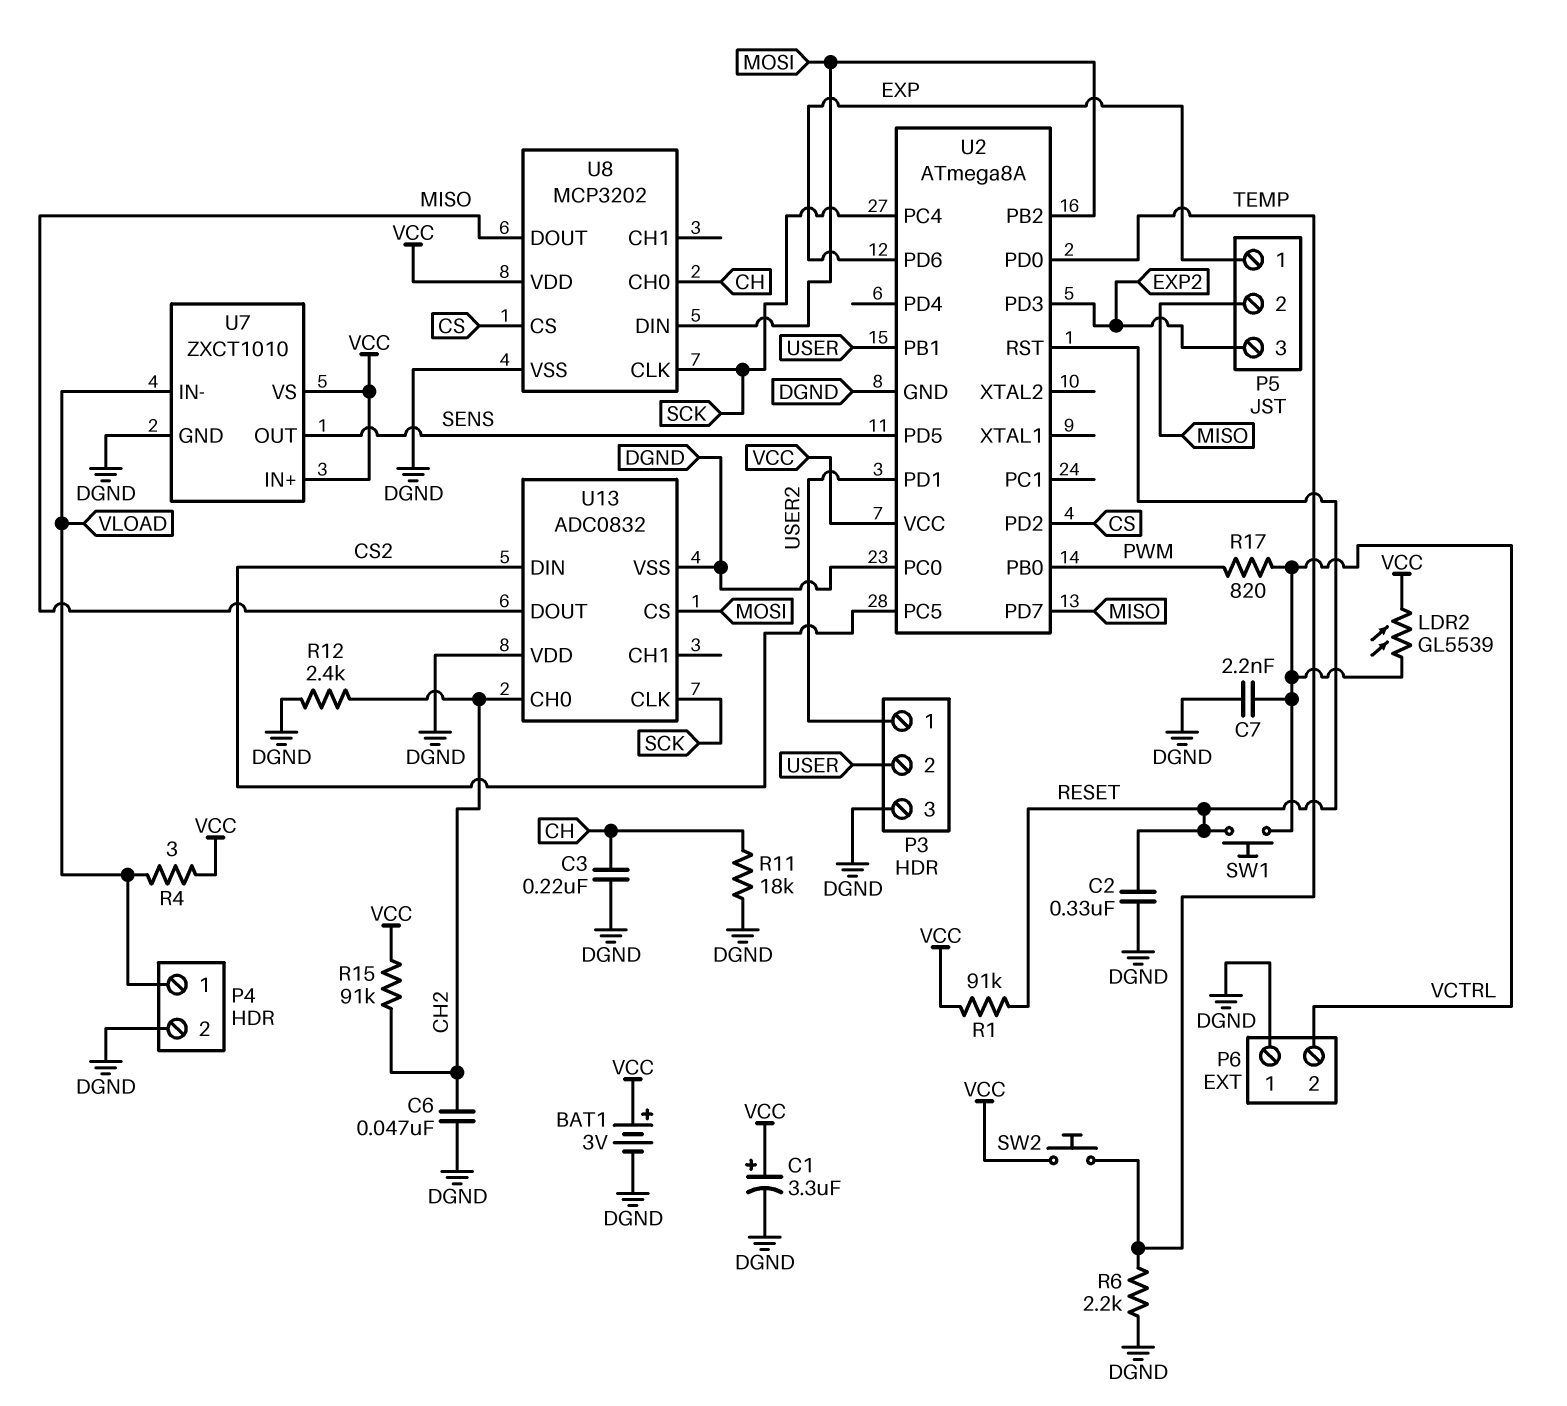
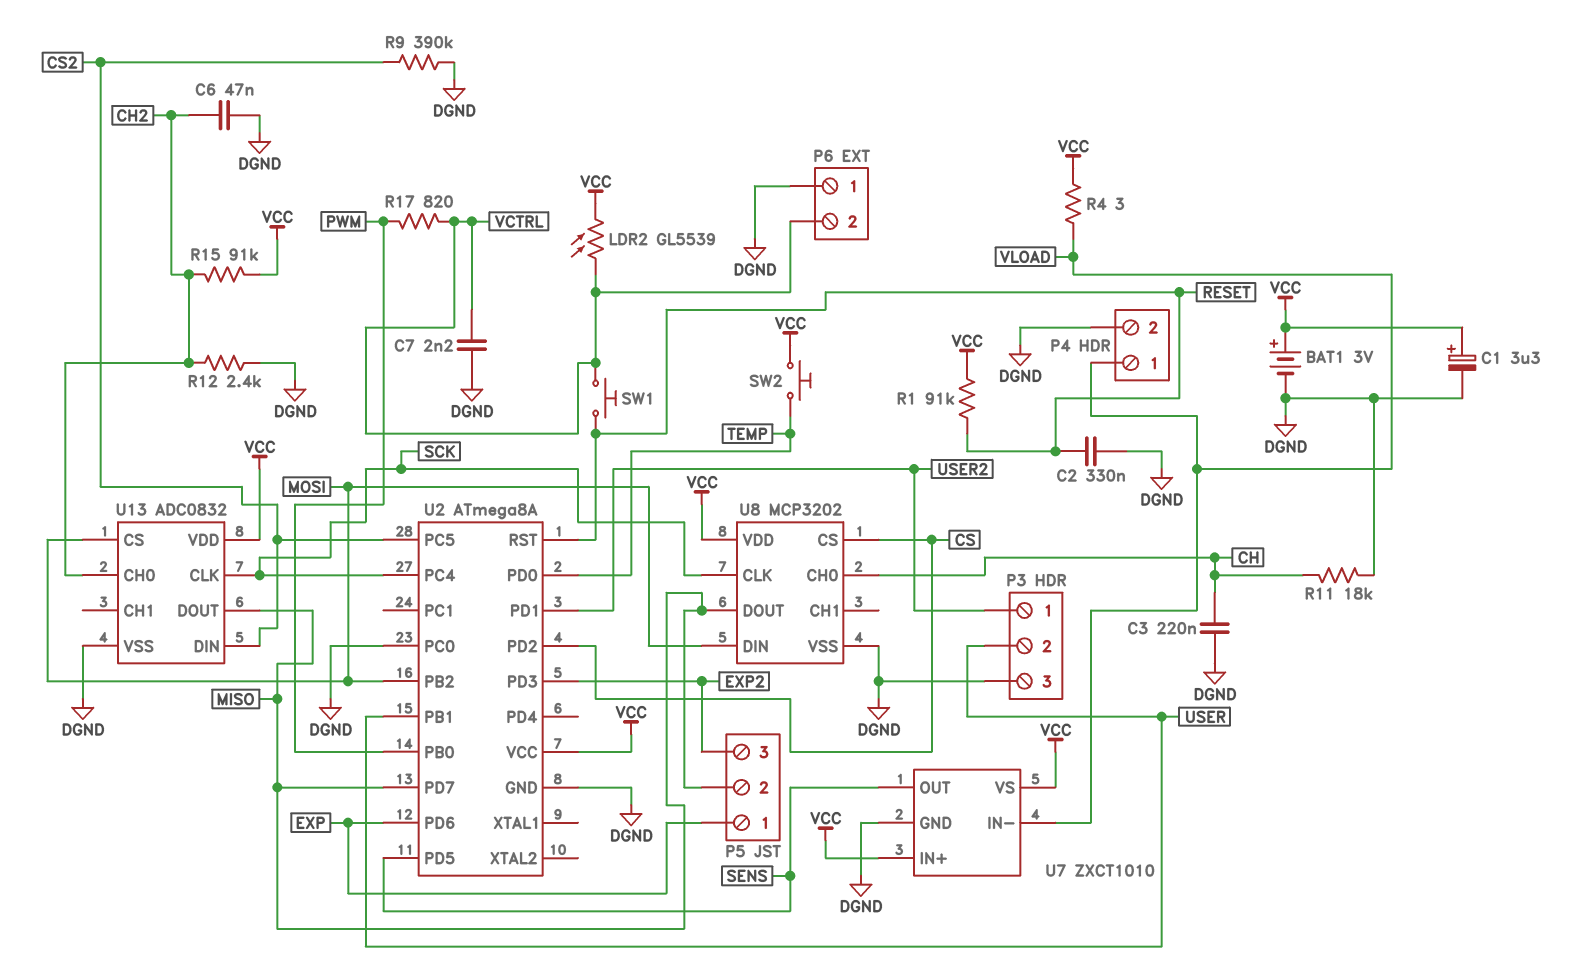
R6: 2.2k (DGND, TEMP) -> none
R9: none -> 390k (CS2, DGND)
U13 pin VDD: DGND -> VCC

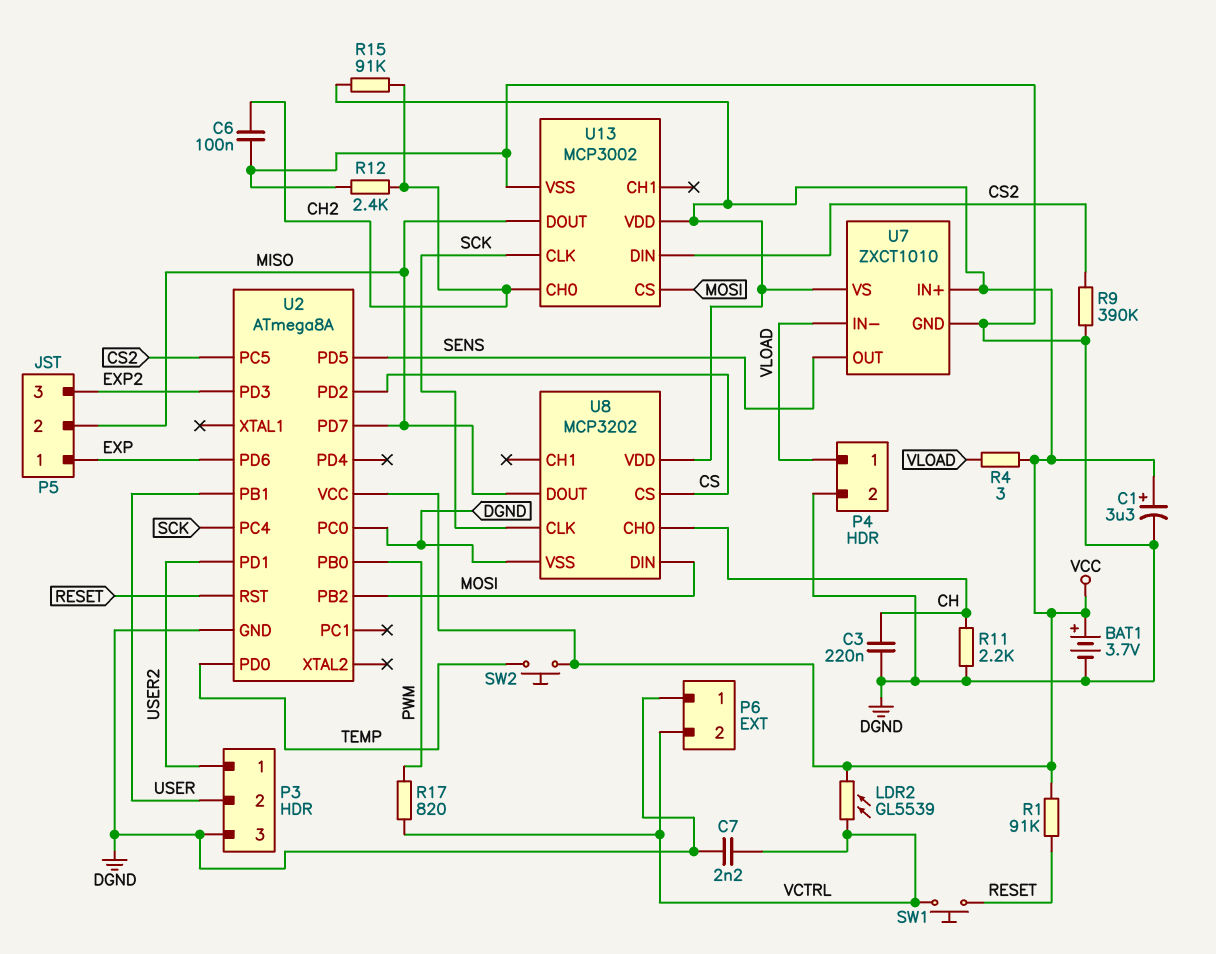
BAT1: 3V (plus VCC, minus DGND) -> 3.7V (plus VCC, minus DGND)
C2: 330nF (DGND, RESET) -> none
C6: 47nF (CH2, DGND) -> 100nF (CH2, DGND)
R11: 18k (CH, DGND) -> 2.2k (CH, DGND)
U13: ADC0832 -> MCP3002

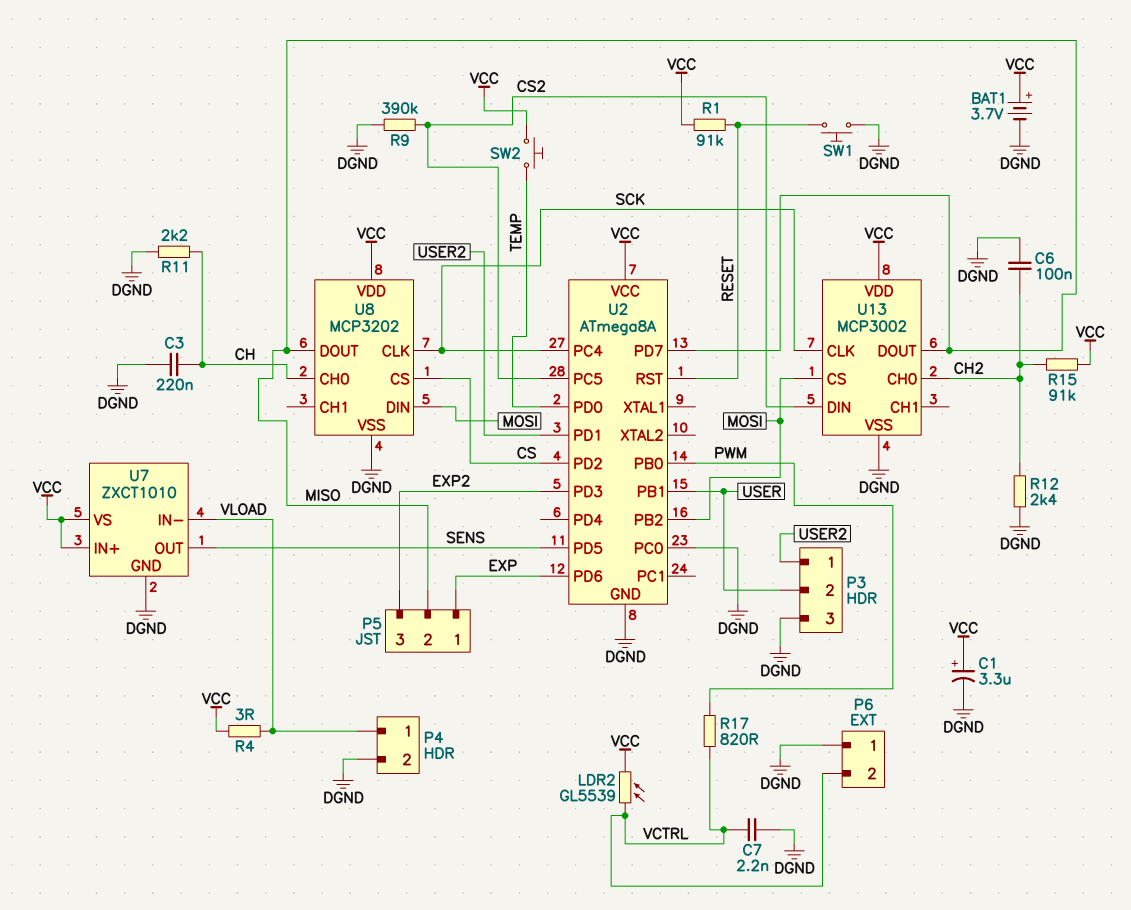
SW1: button (RESET, VCTRL) -> button (DGND, RESET)

